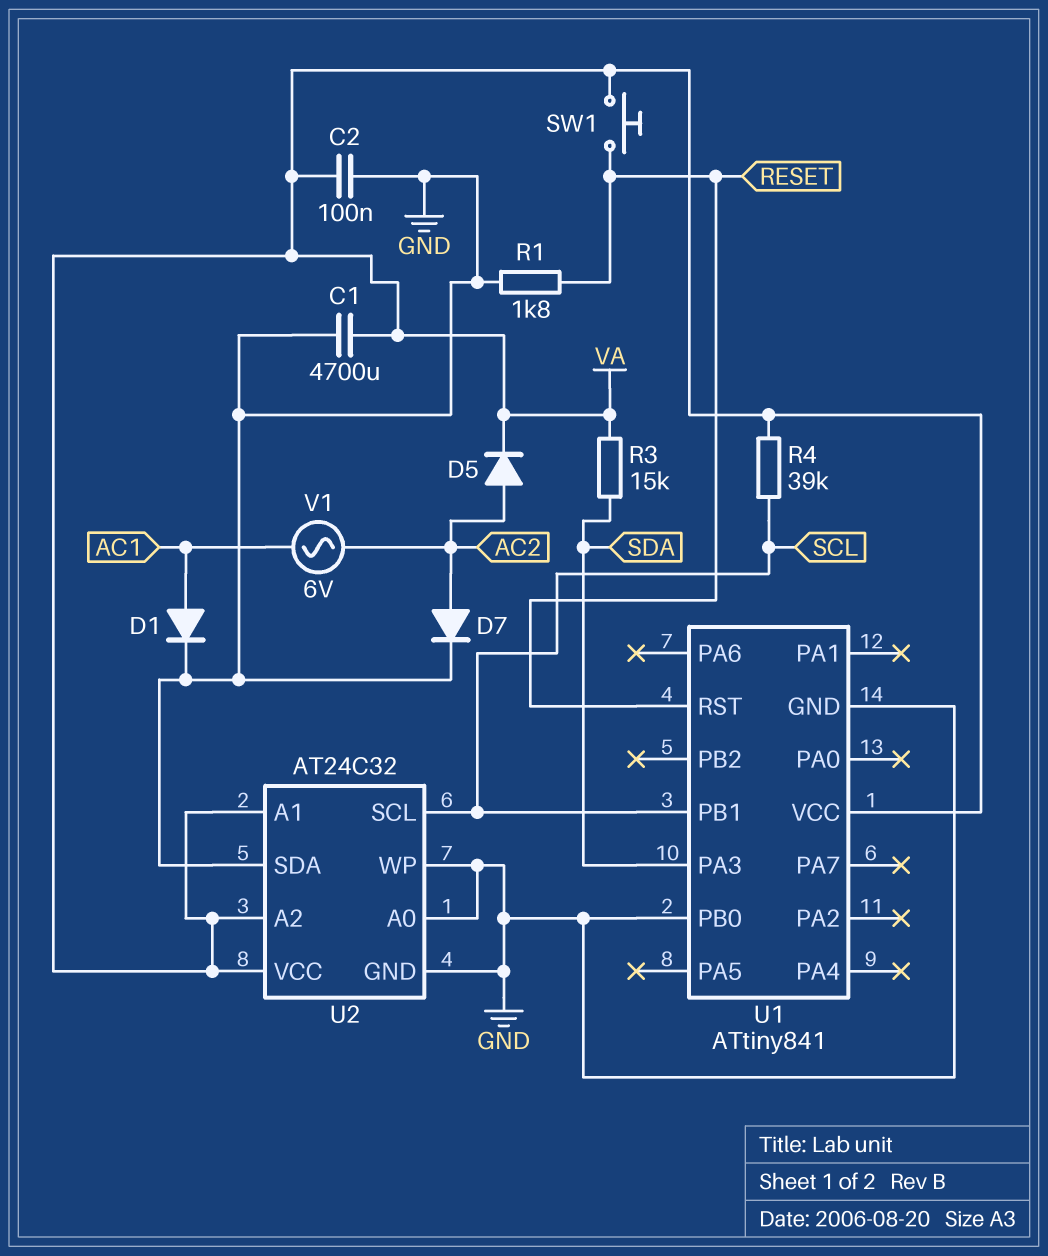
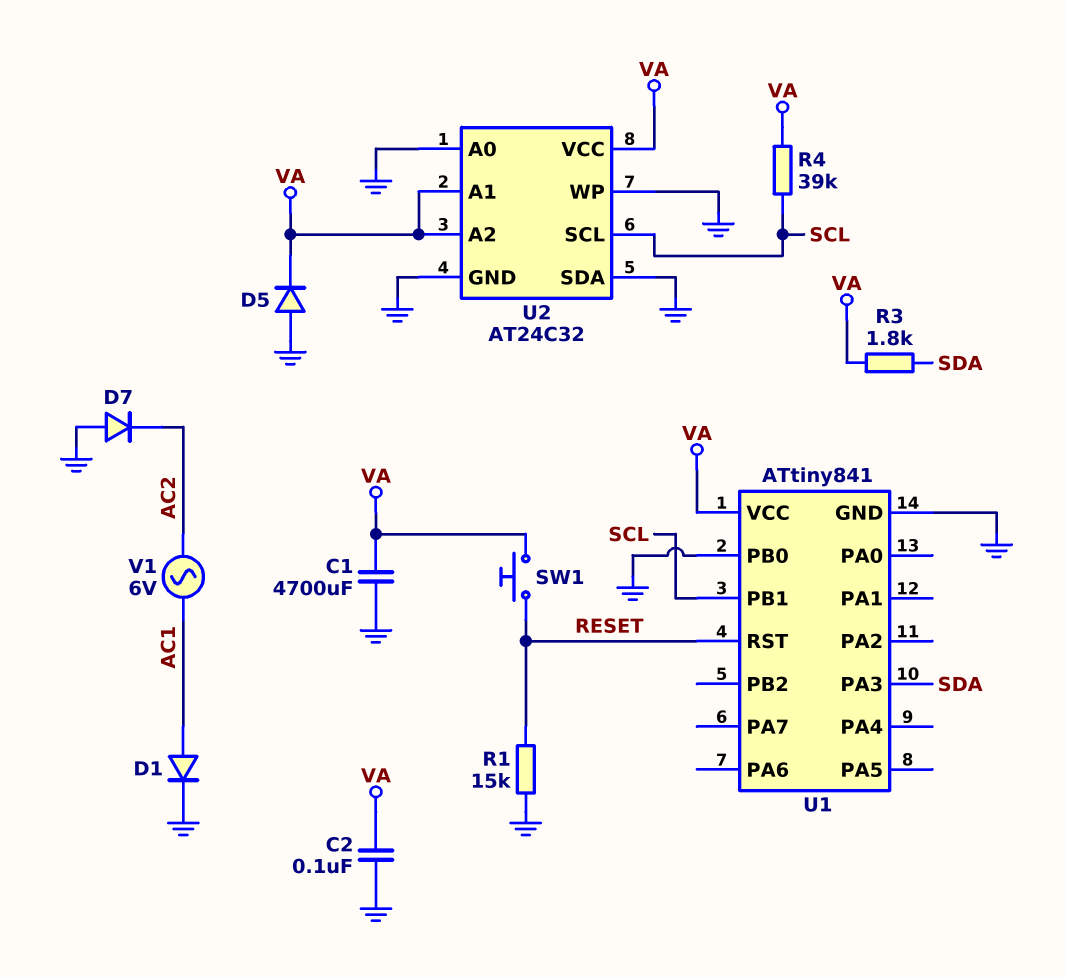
D5: diode (A AC2, K VA) -> diode (A GND, K VA)
D7: diode (A AC2, K GND) -> diode (A GND, K AC2)
R1: 1.8k (GND, RESET) -> 15k (GND, RESET)
R3: 15k (SDA, VA) -> 1.8k (SDA, VA)

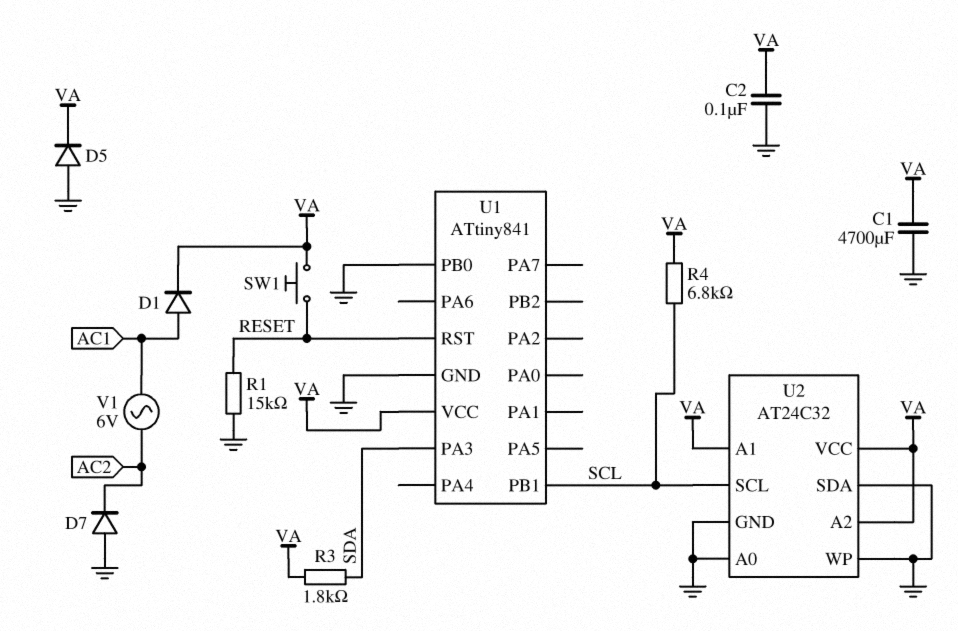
D1: diode (A AC1, K GND) -> diode (A AC1, K VA)
R4: 39k (SCL, VA) -> 6.8k (SCL, VA)

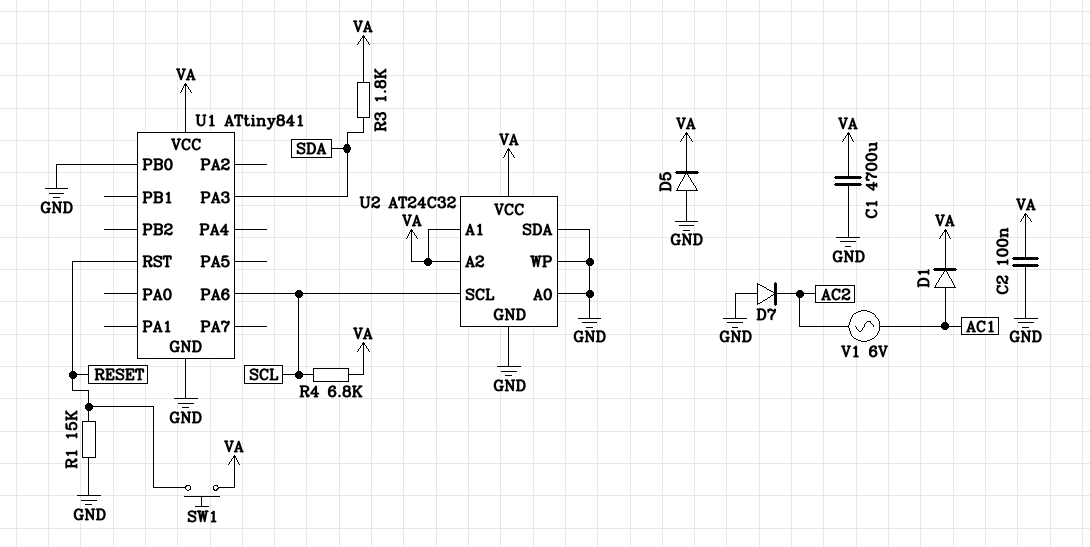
U1 pin PA6: none -> SCL
U1 pin PB1: SCL -> none

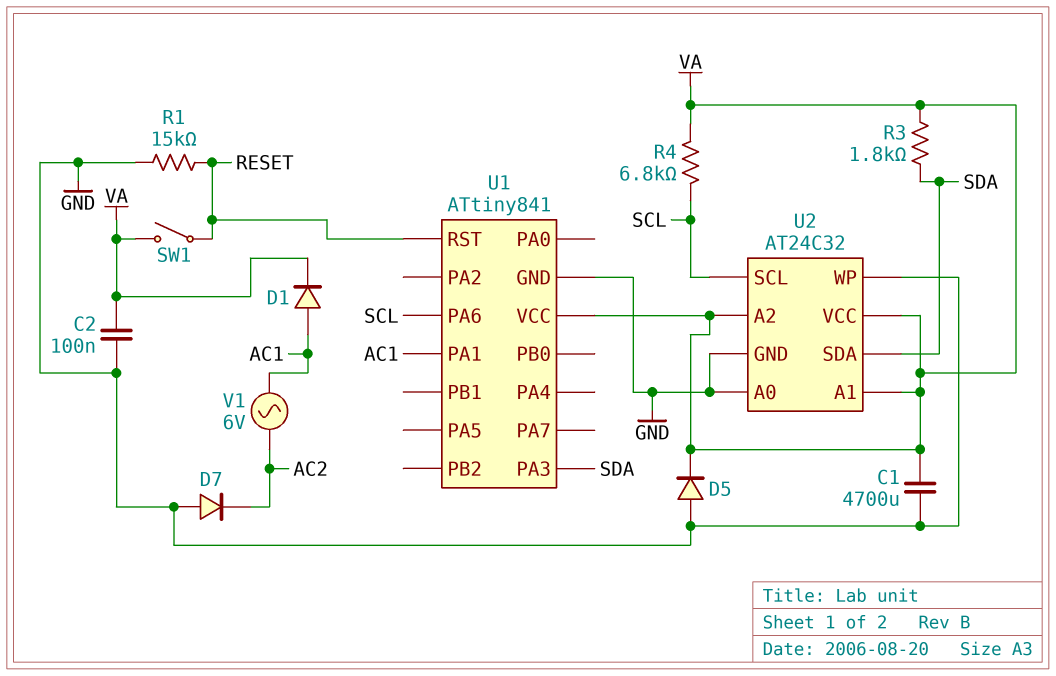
SW1: button (RESET, VA) -> switch (RESET, VA)
U1 pin PA1: none -> AC1
U1 pin PB0: GND -> none
U2 pin SDA: GND -> SDA

